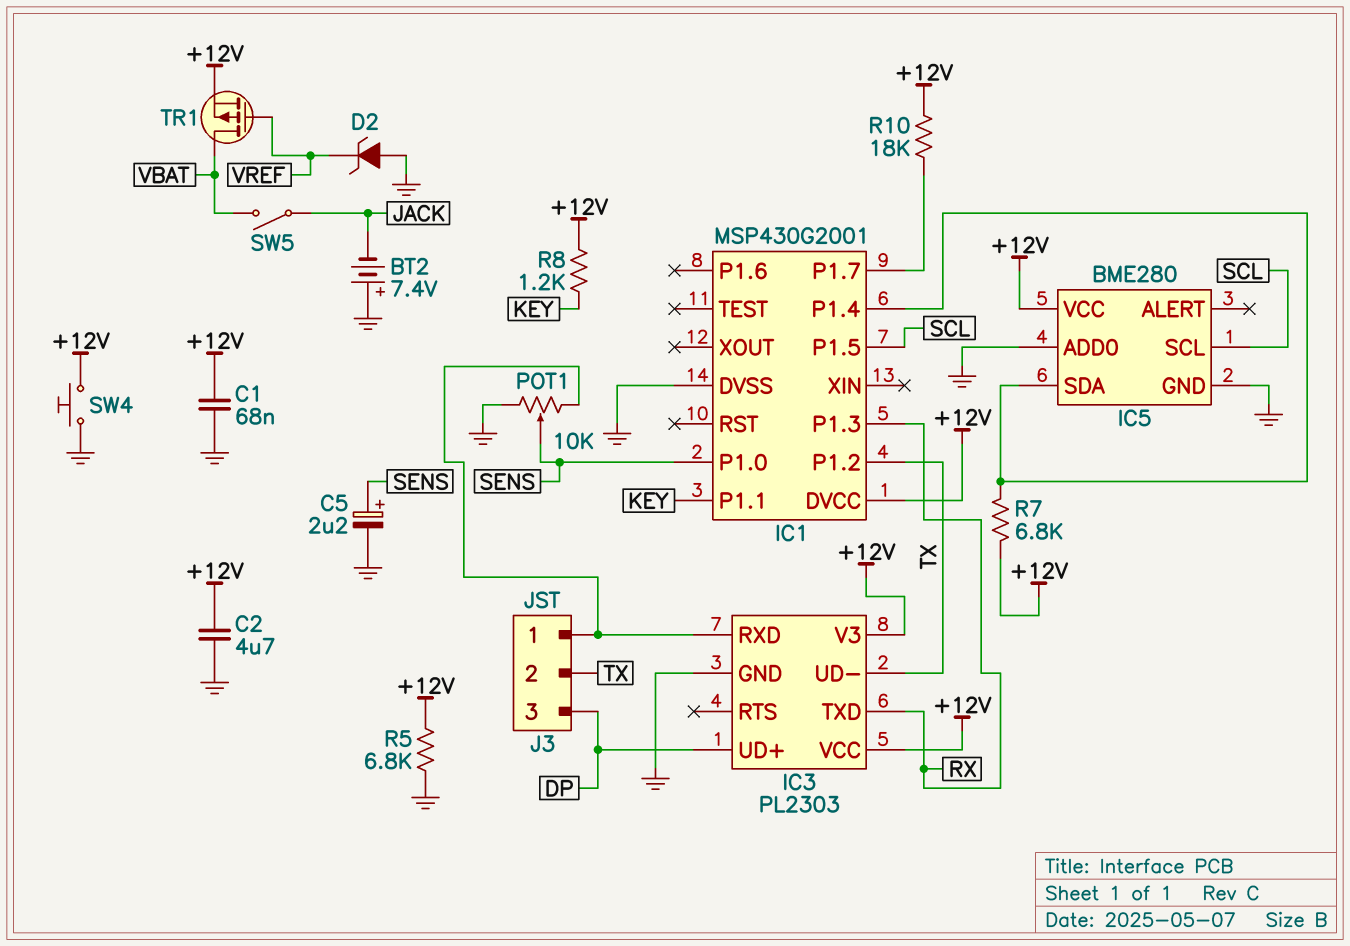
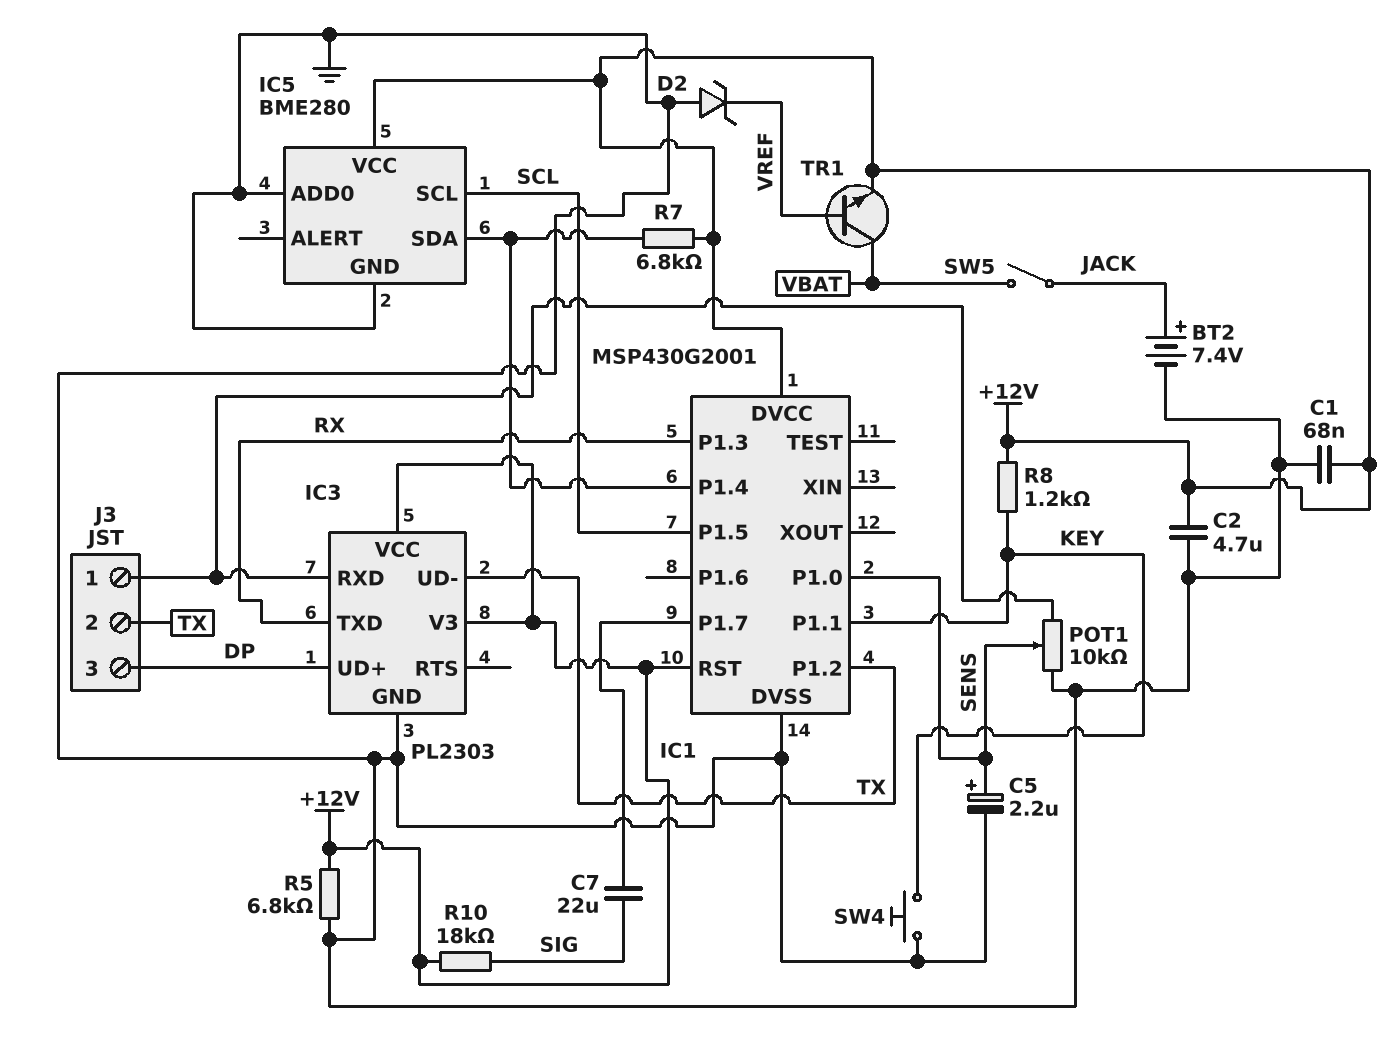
BT2: 7.4V (plus GND, minus JACK) -> 7.4V (plus JACK, minus GND)
C7: none -> 22uF (IC1/P1.7, SIG)
IC1 pin RST: none -> +12V
R10: 18k (+12V, IC1/P1.7) -> 18k (+12V, SIG)
SW4: button (+12V, GND) -> button (GND, KEY)
TR1: PMOS (G VREF, D VBAT, S +12V) -> NPN (B VREF, C VBAT, E +12V)

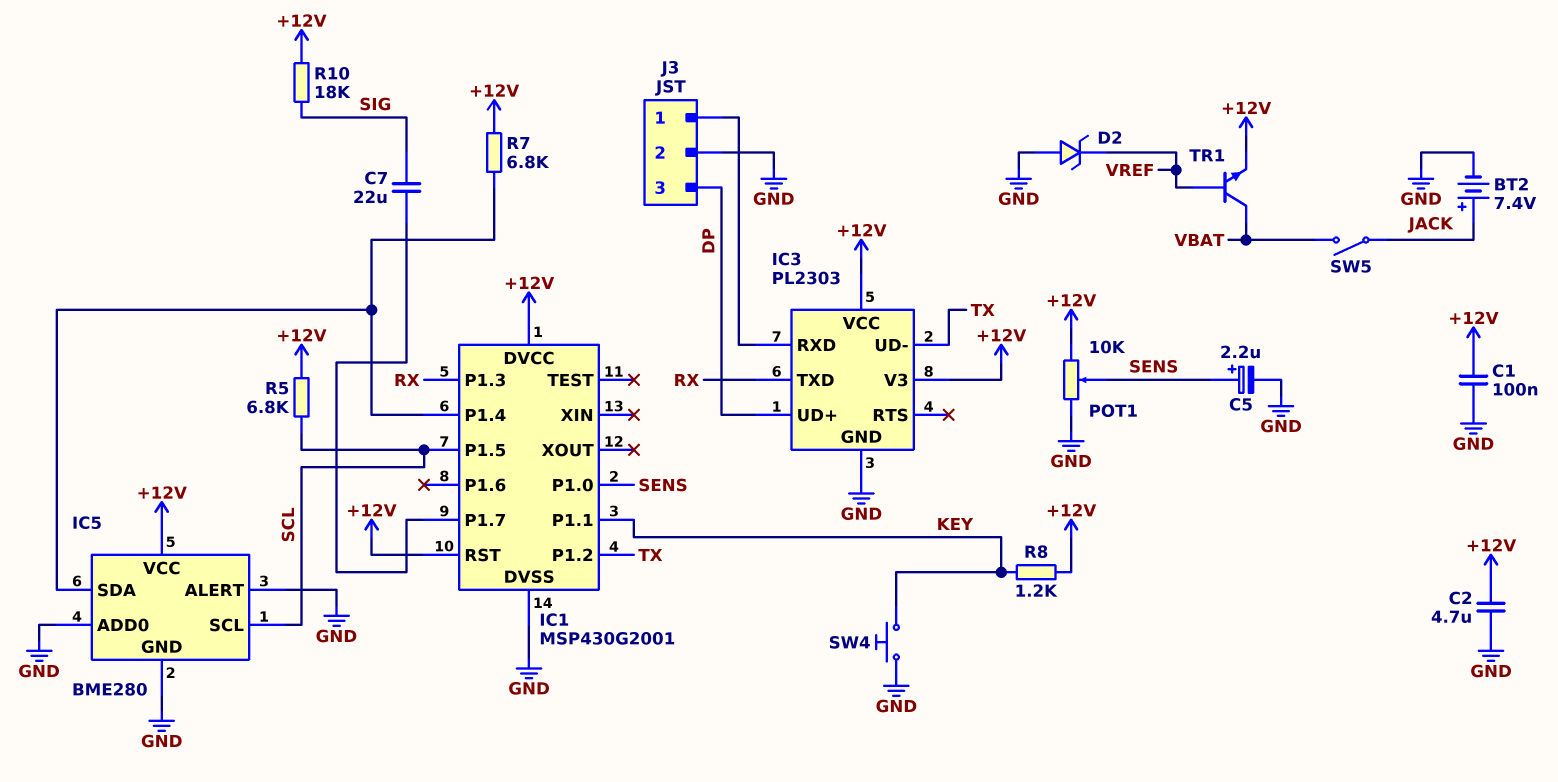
C1: 68nF (+12V, GND) -> 100nF (+12V, GND)
IC5 pin ALERT: none -> GND
J3 pin 2: TX -> GND
POT1: 10k (GND, IC3/RXD, wiper SENS) -> 10k (+12V, GND, wiper SENS)
R5: 6.8k (+12V, GND) -> 6.8k (+12V, SCL)

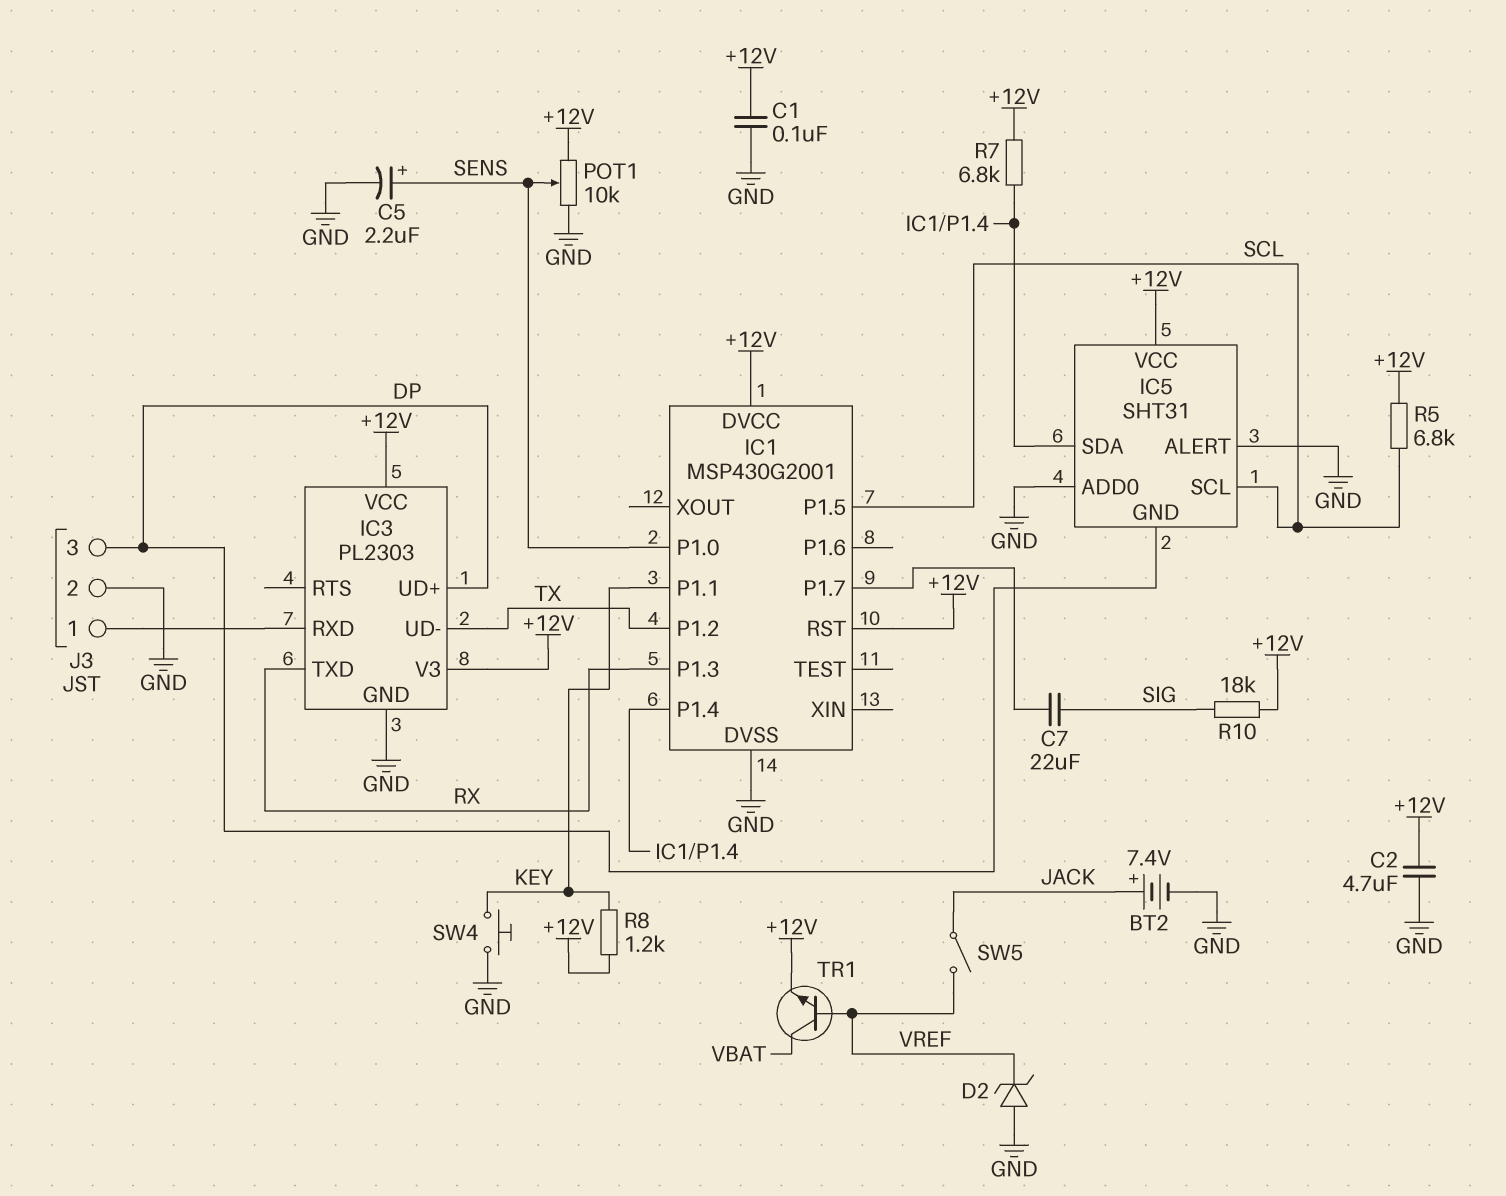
IC5: BME280 -> SHT31
IC5 pin GND: GND -> DP
SW5: switch (JACK, VBAT) -> switch (JACK, VREF)

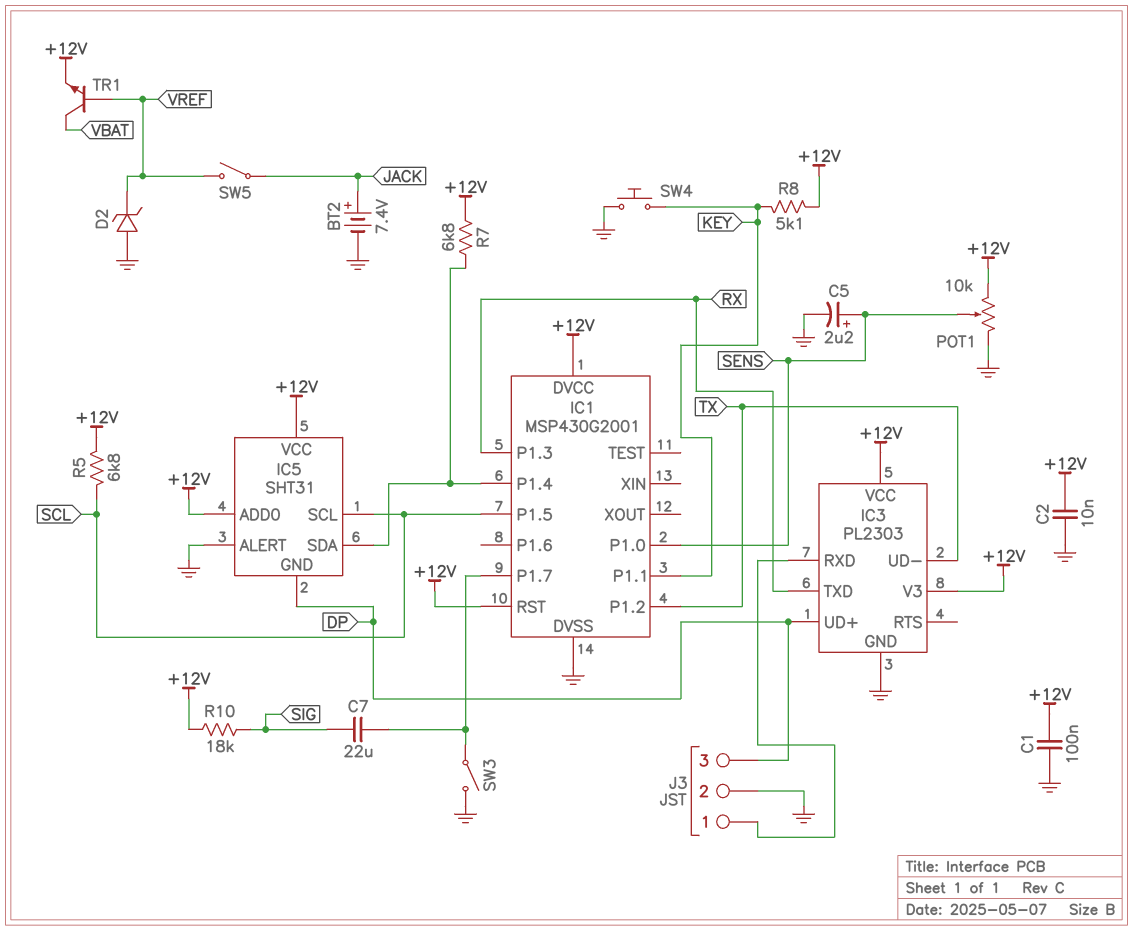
C2: 4.7uF (+12V, GND) -> 10nF (+12V, GND)
IC5 pin ADD0: GND -> +12V
R8: 1.2k (+12V, KEY) -> 5.1k (+12V, KEY)
SW3: none -> switch (GND, IC1/P1.7)

